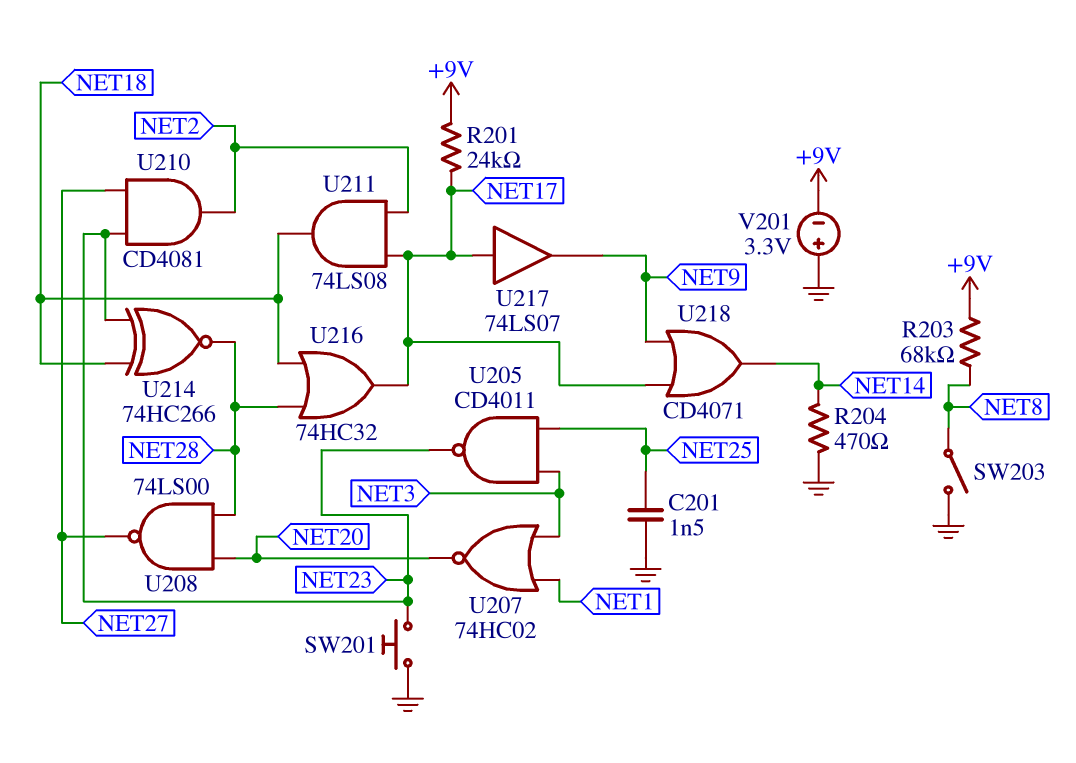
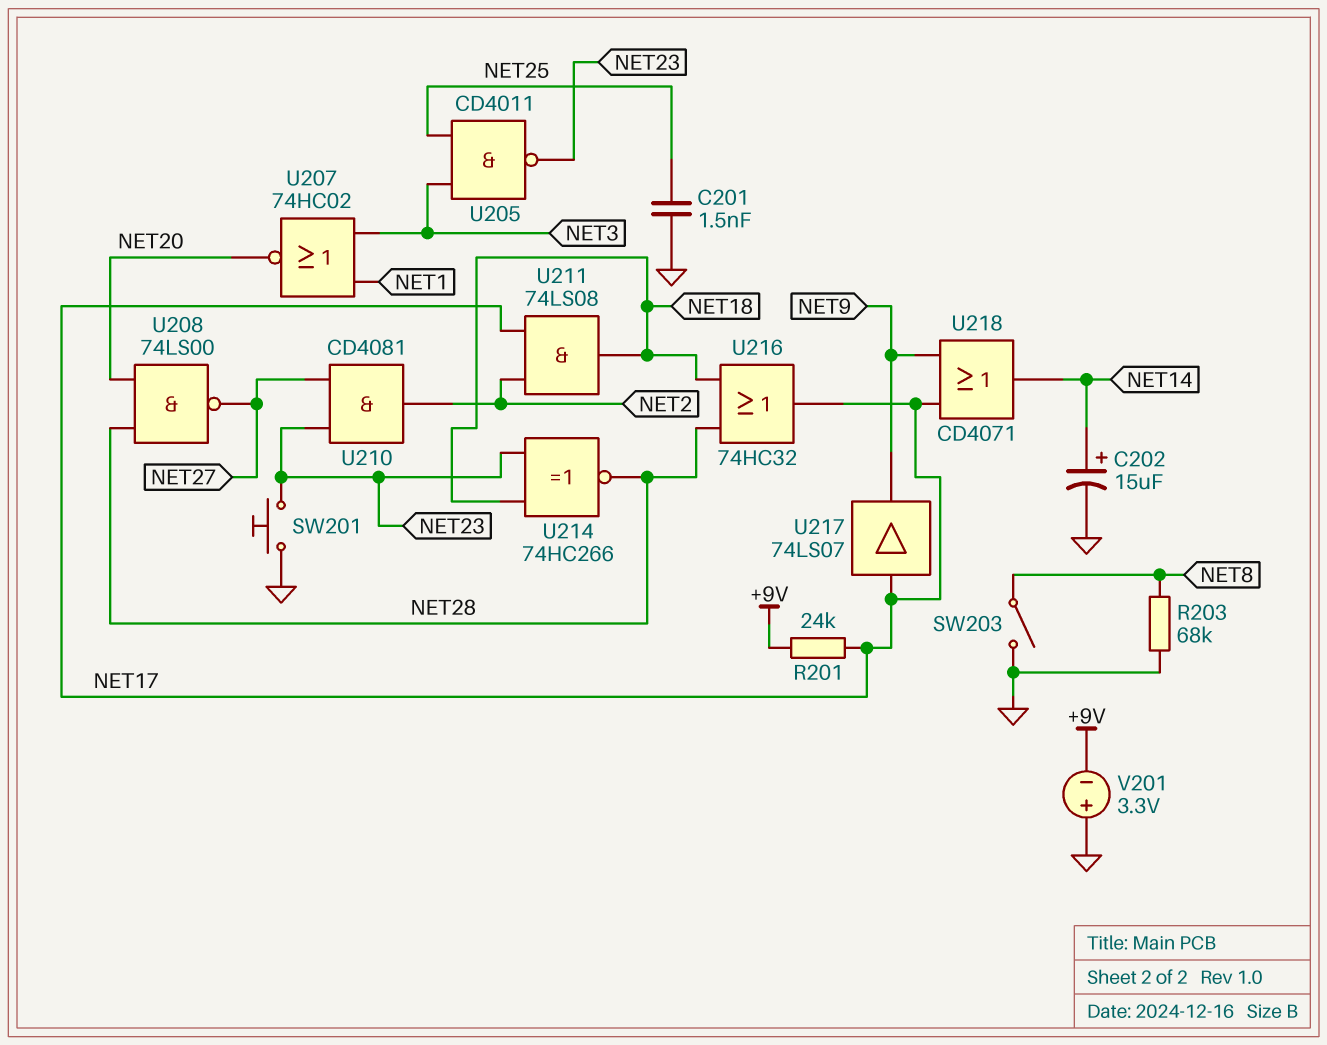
C202: none -> 15uF (plus NET14, minus GND)
R203: 68k (+9V, NET8) -> 68k (GND, NET8)
R204: 470 (GND, NET14) -> none

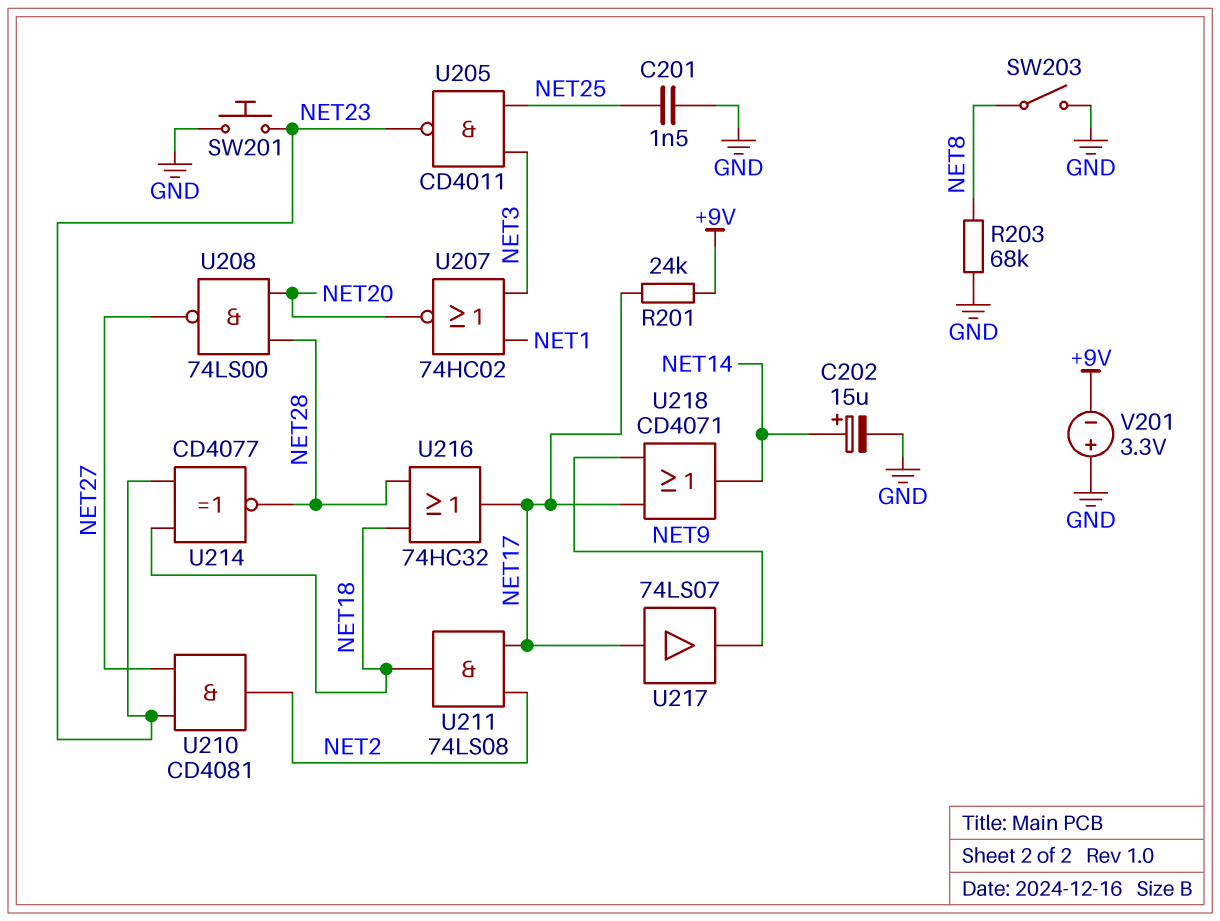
U214: XNOR 74HC266 (in NET18, in NET23, out NET28) -> XNOR CD4077 (in NET18, in NET23, out NET28)

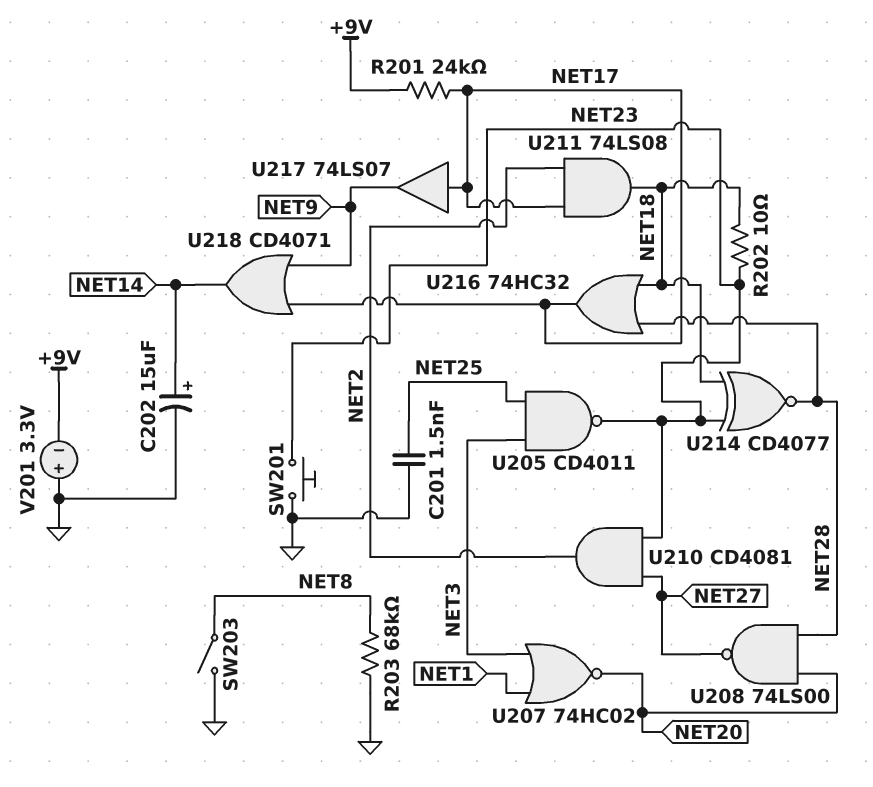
R202: none -> 10 (NET18, NET23)

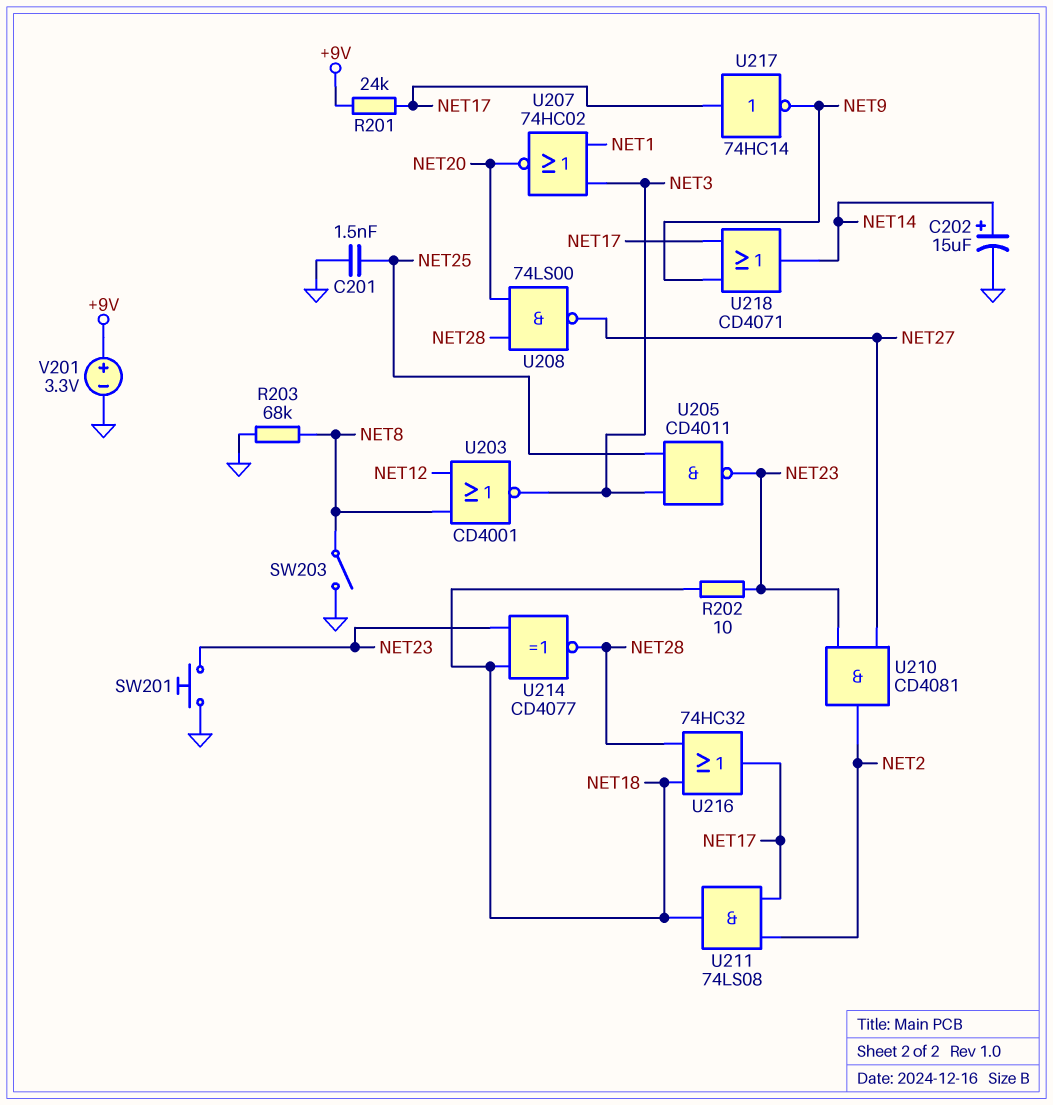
U203: none -> NOR CD4001 (in NET8, in NET12, out NET3)
U217: buffer 74LS07 (in NET17, out NET9) -> NOT 74HC14 (in NET17, out NET9)
V201: 3.3V (plus GND, minus +9V) -> 3.3V (plus +9V, minus GND)

